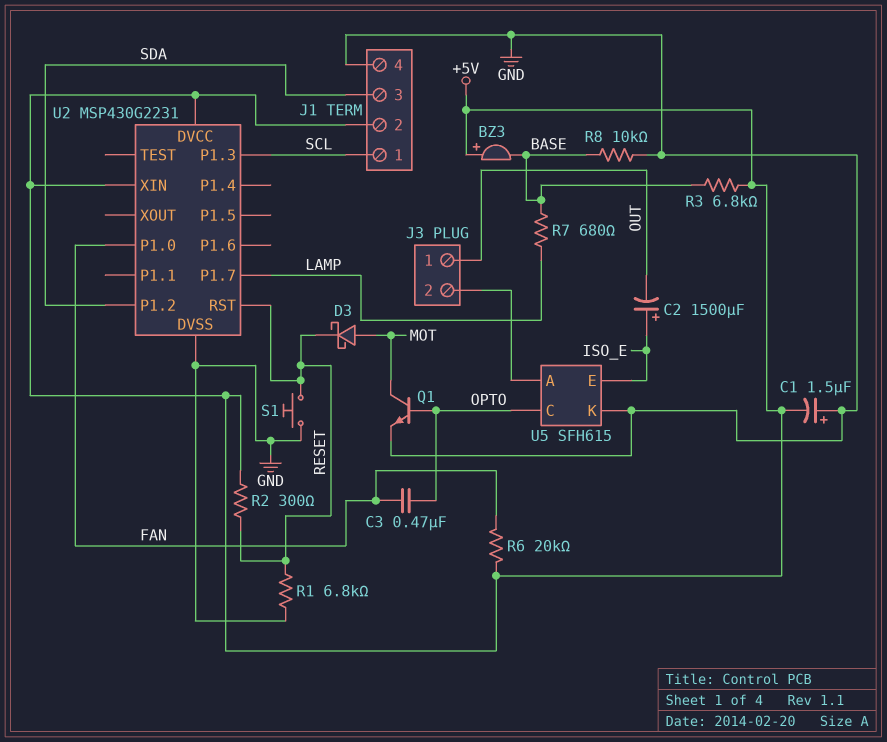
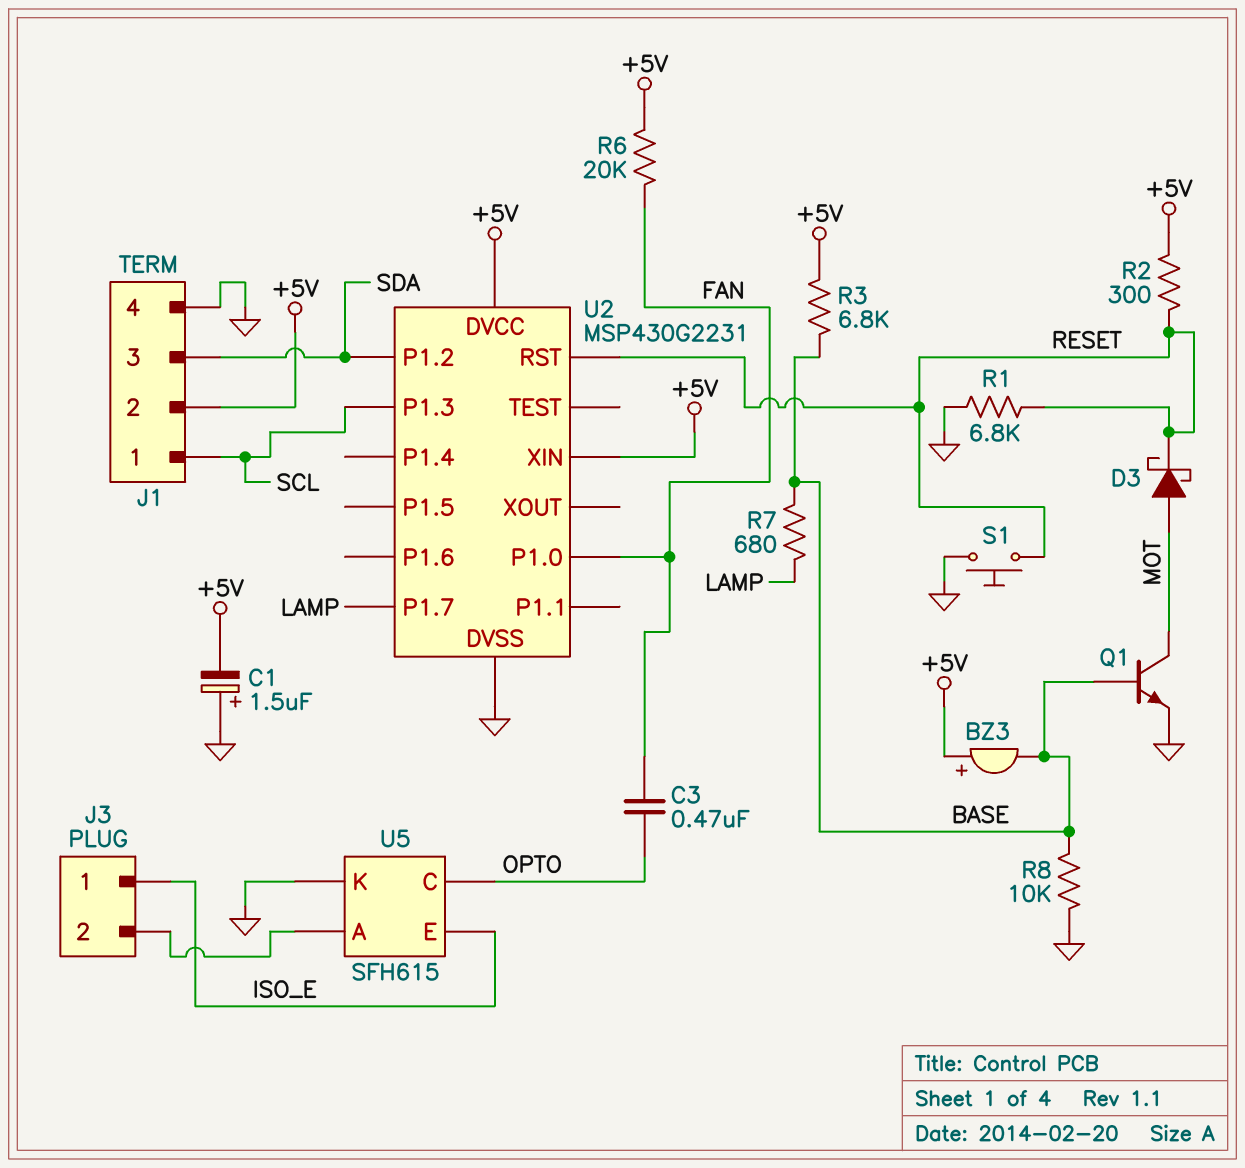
C2: 1500uF (plus ISO_E, minus OUT) -> none
J3 pin 1: OUT -> ISO_E
Q1: NPN (B OPTO, C MOT, E GND) -> NPN (B BASE, C MOT, E GND)

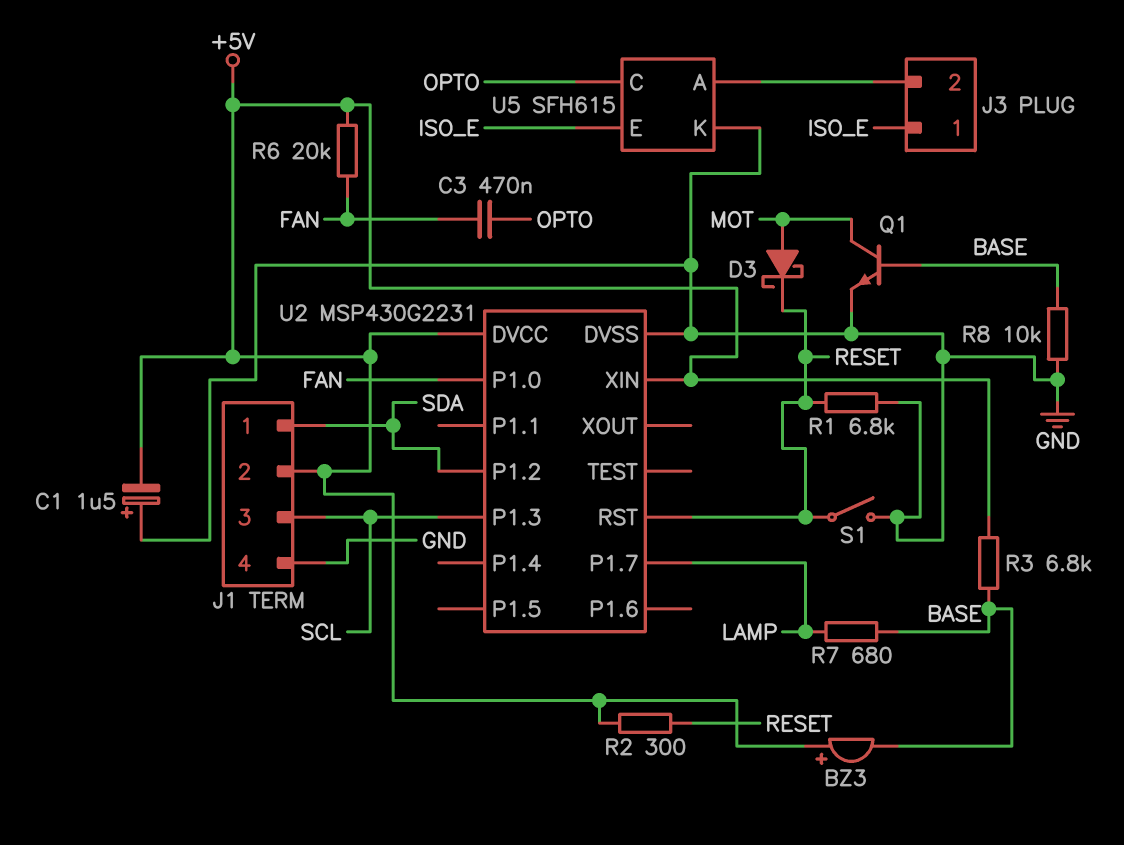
J1 pin 1: SCL -> SDA
J1 pin 3: SDA -> SCL
S1: button (GND, RESET) -> switch (GND, RESET)

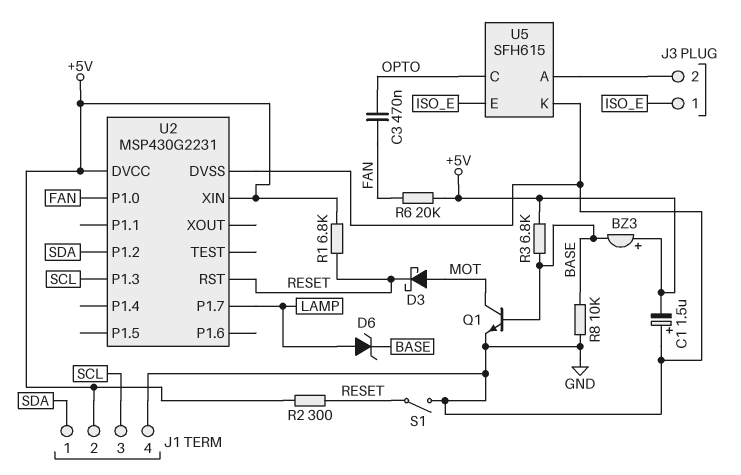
D6: none -> zener (A LAMP, K BASE)
R1: 6.8k (GND, RESET) -> 6.8k (+5V, RESET)
R7: 680 (BASE, LAMP) -> none

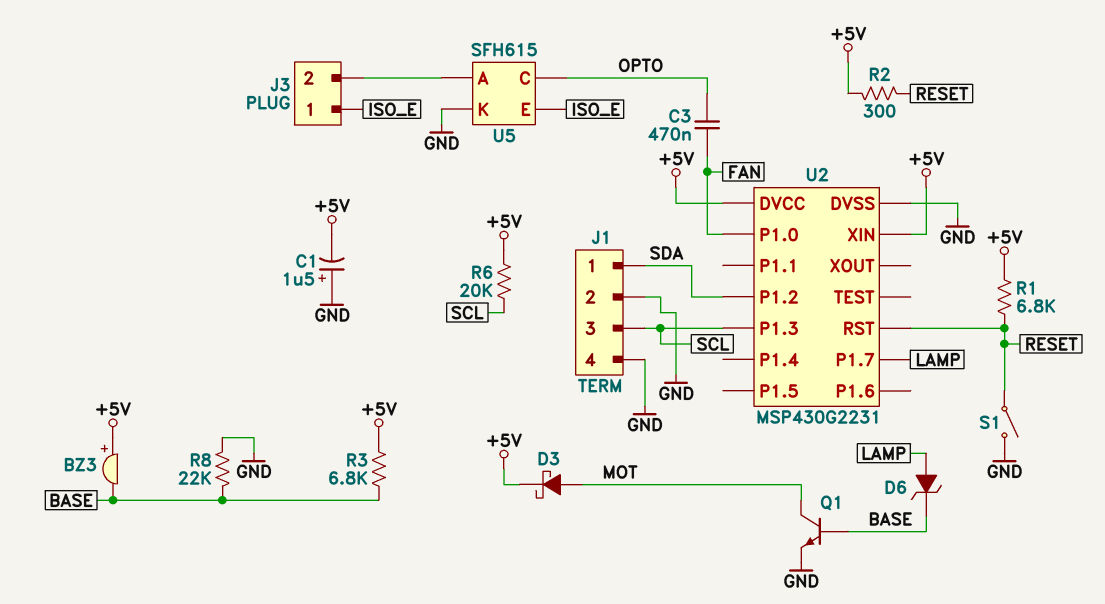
D3: schottky (A MOT, K RESET) -> schottky (A MOT, K +5V)
J1 pin 2: +5V -> GND
R6: 20k (+5V, FAN) -> 20k (+5V, SCL)
R8: 10k (BASE, GND) -> 22k (BASE, GND)

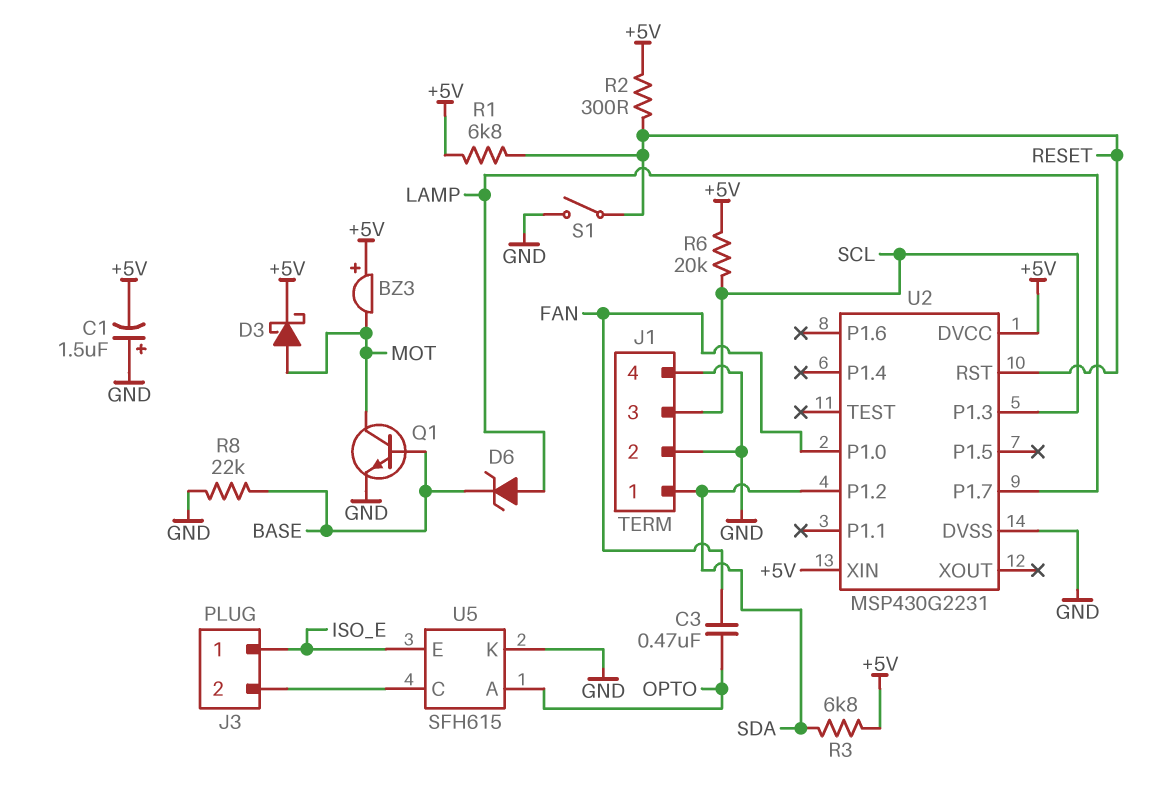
BZ3: buzzer (plus +5V, minus BASE) -> buzzer (plus +5V, minus MOT)
R3: 6.8k (+5V, BASE) -> 6.8k (+5V, SDA)
U5 pin A: J3/2 -> OPTO
U5 pin C: OPTO -> J3/2

